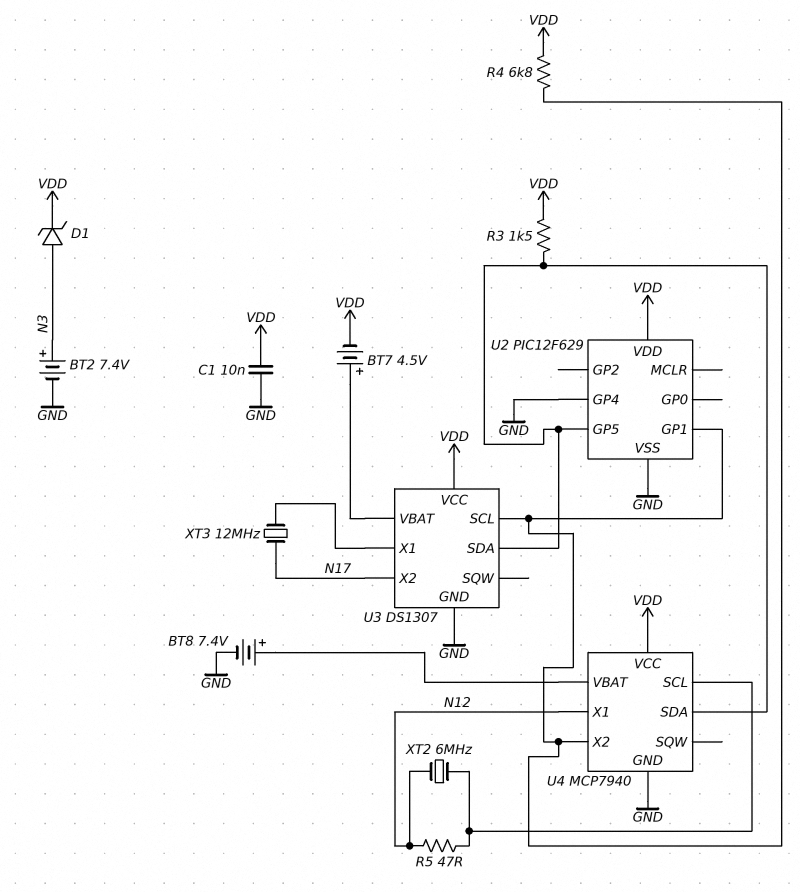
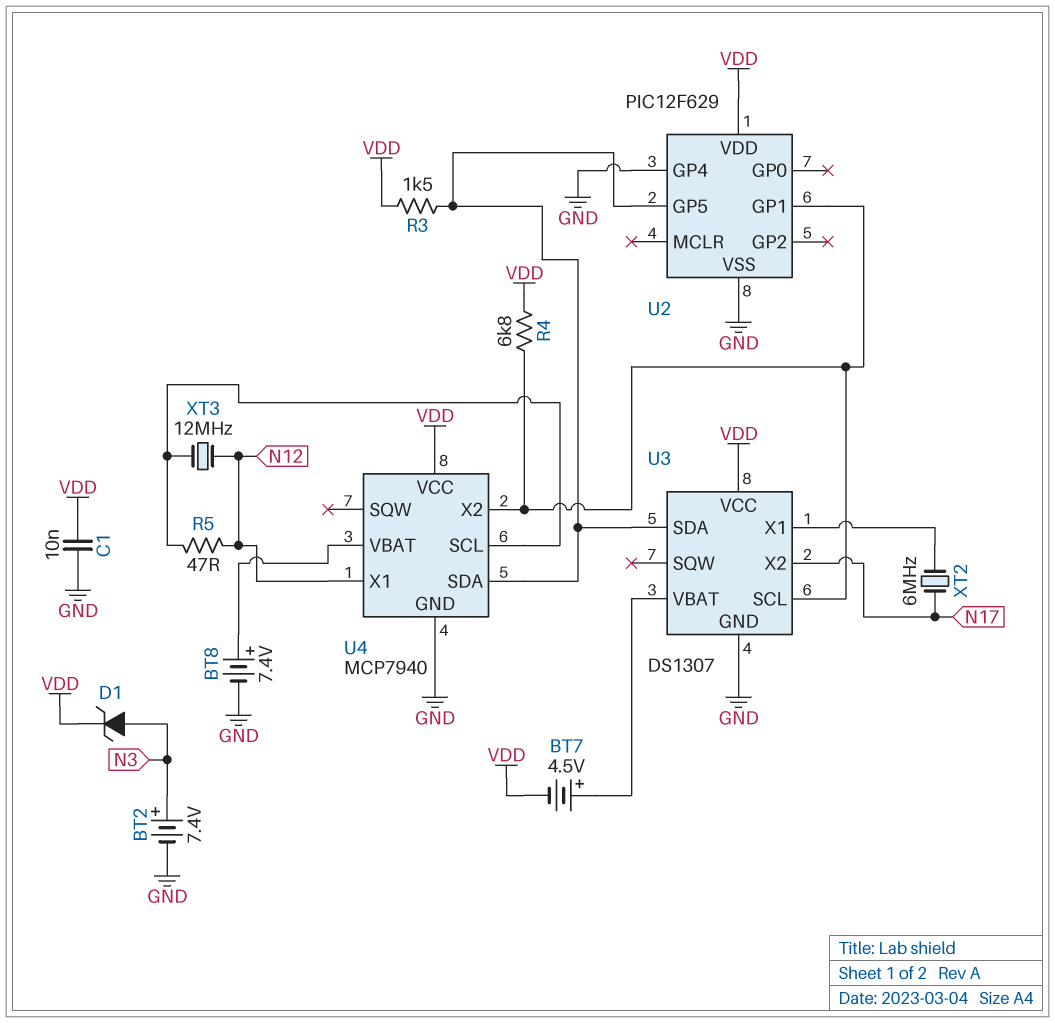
XT2: 6MHz (N12, U4/SCL) -> 6MHz (N17, U3/X1)
XT3: 12MHz (N17, U3/X1) -> 12MHz (N12, U4/SCL)

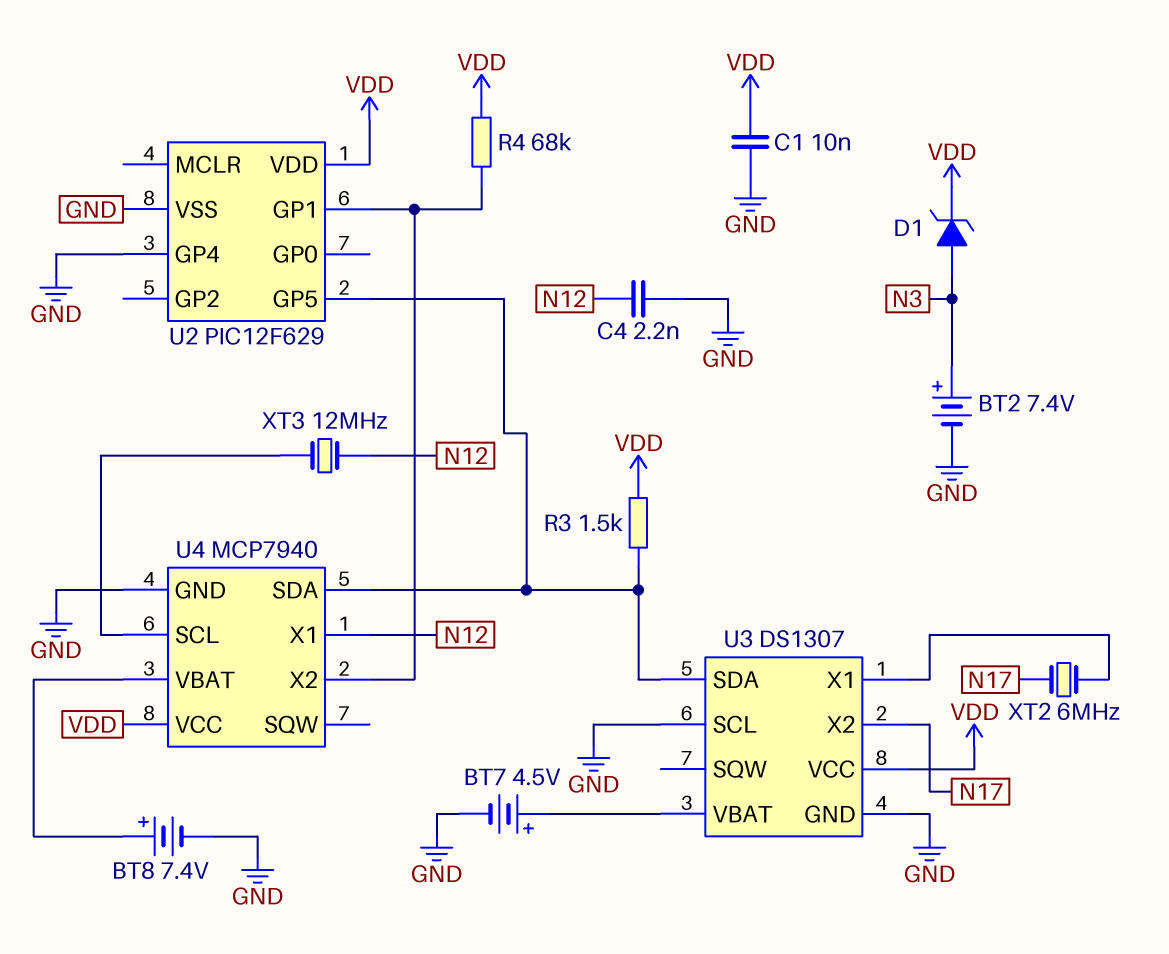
BT7: 4.5V (plus U3/VBAT, minus VDD) -> 4.5V (plus U3/VBAT, minus GND)
C4: none -> 2.2nF (GND, N12)
R4: 6.8k (U2/GP1, VDD) -> 68k (U2/GP1, VDD)
R5: 47 (N12, U4/SCL) -> none
U3 pin SCL: U2/GP1 -> GND

